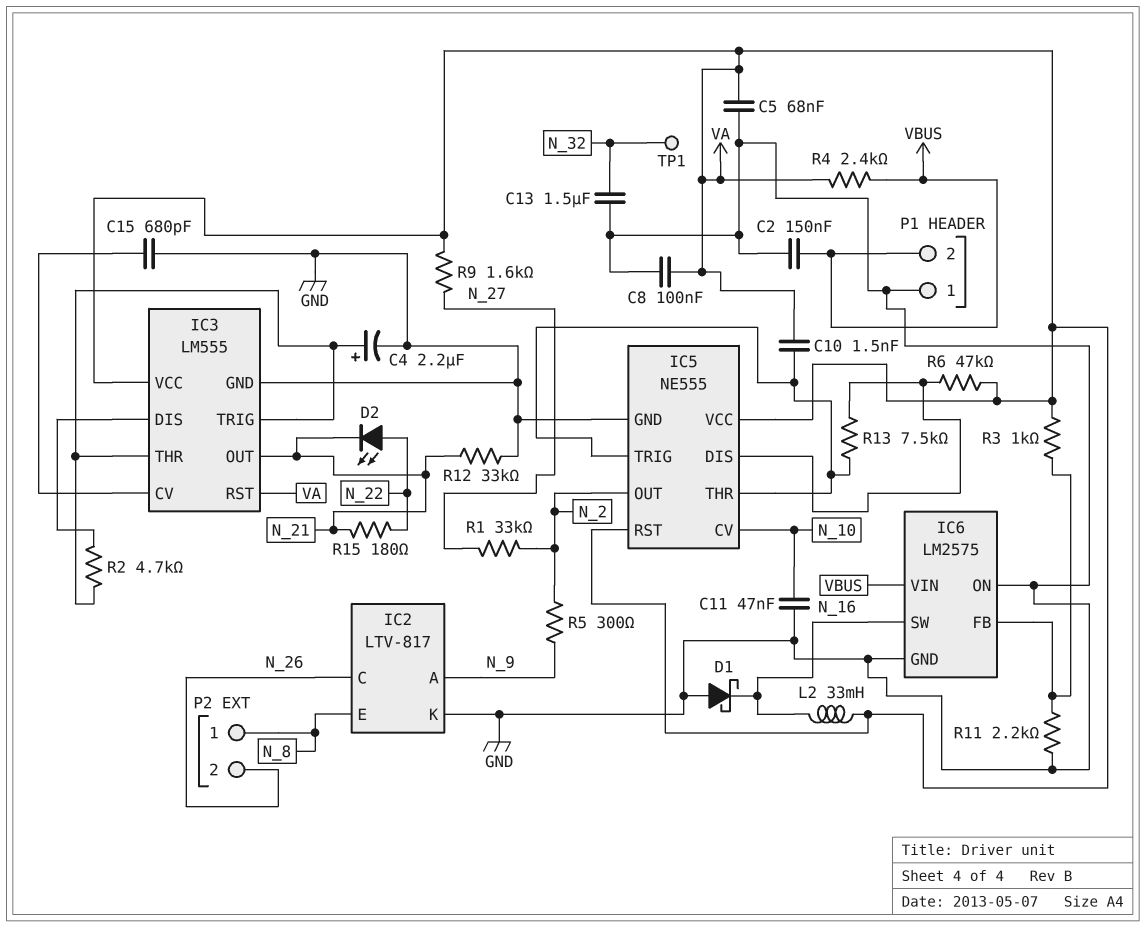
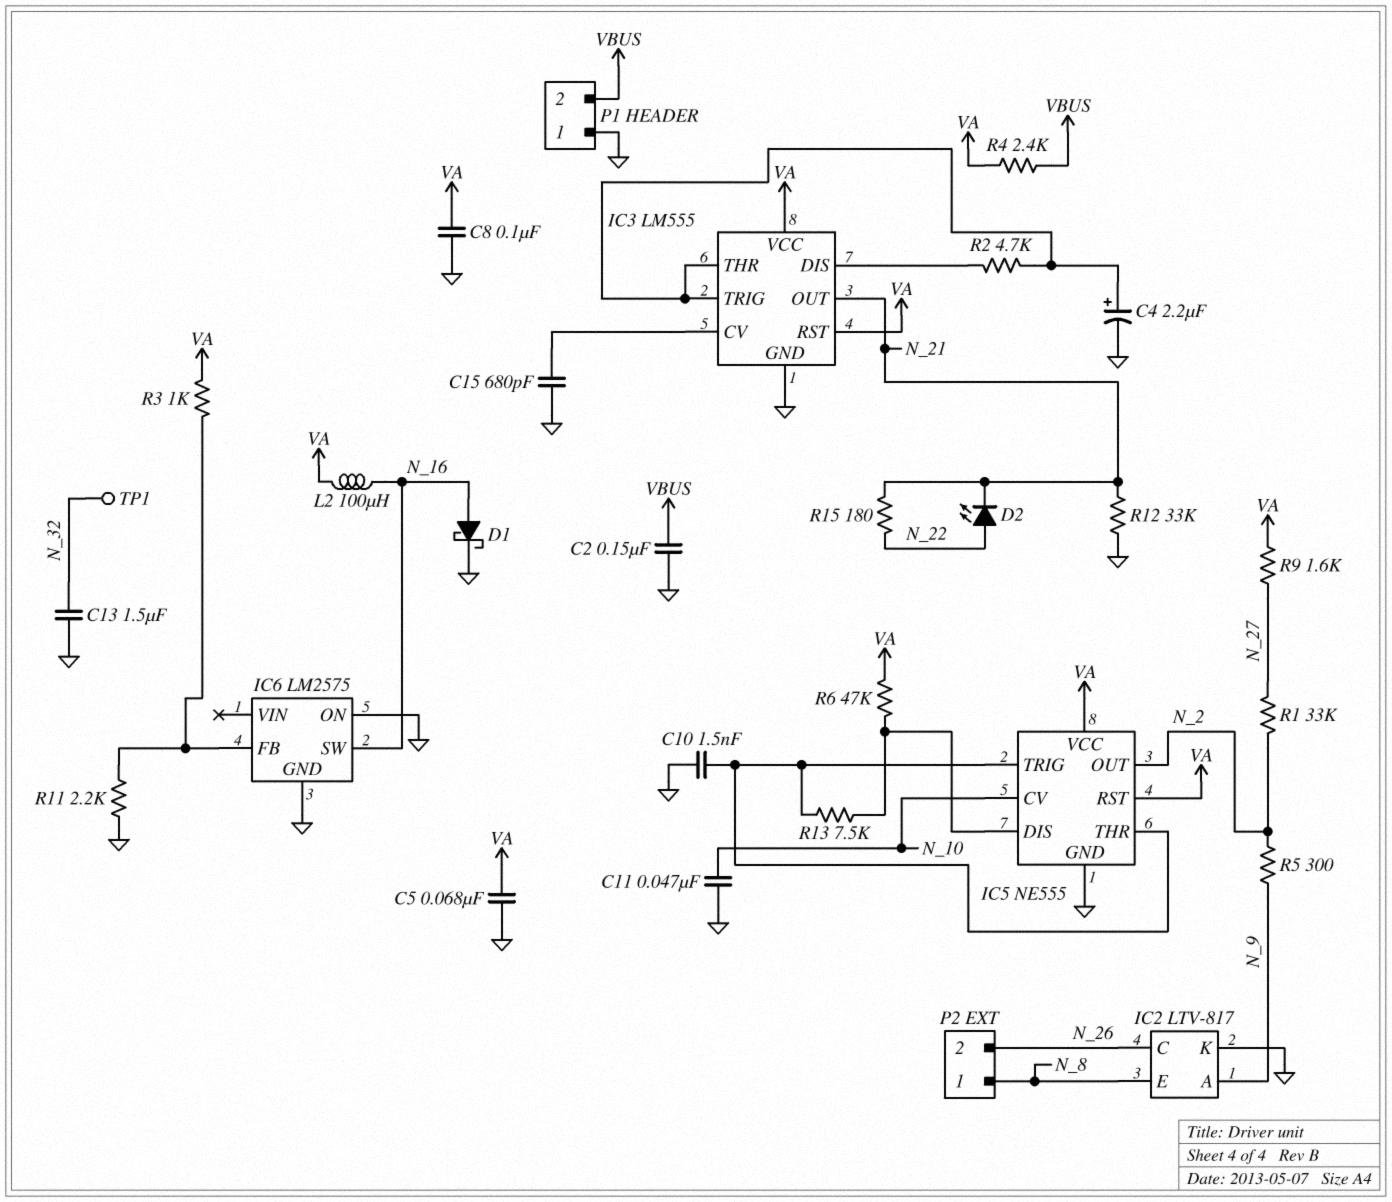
C10: 1.5nF (IC5/THR, VA) -> 1.5nF (GND, IC5/THR)
D1: schottky (A GND, K N_16) -> schottky (A N_16, K GND)
IC6 pin VIN: VBUS -> none
L2: 33mH (N_16, VA) -> 100uH (N_16, VA)

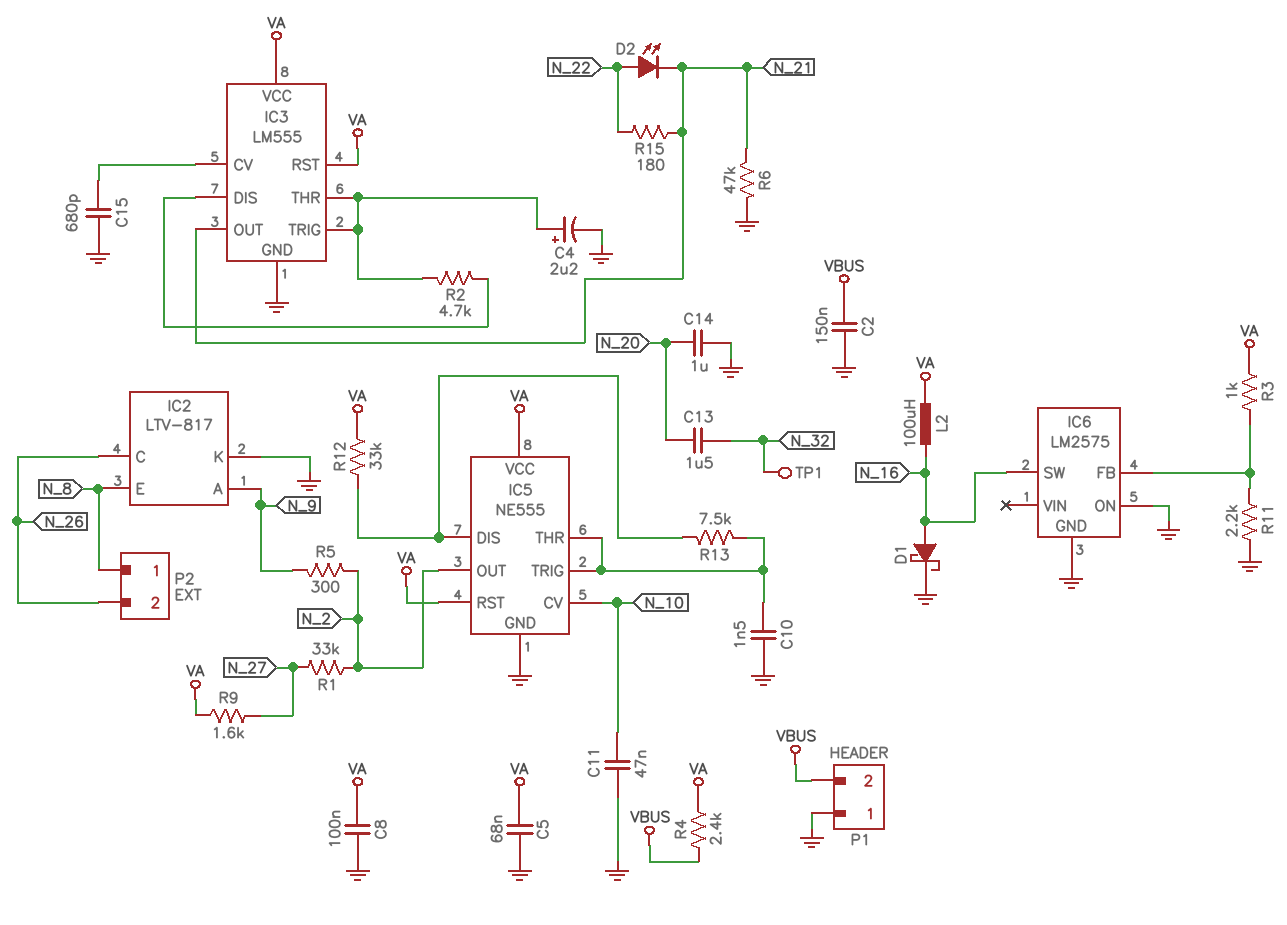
C13: 1.5uF (GND, N_32) -> 1.5uF (N_20, N_32)
C14: none -> 1uF (GND, N_20)
R6: 47k (IC5/DIS, VA) -> 47k (GND, N_21)
R12: 33k (GND, N_21) -> 33k (IC5/DIS, VA)

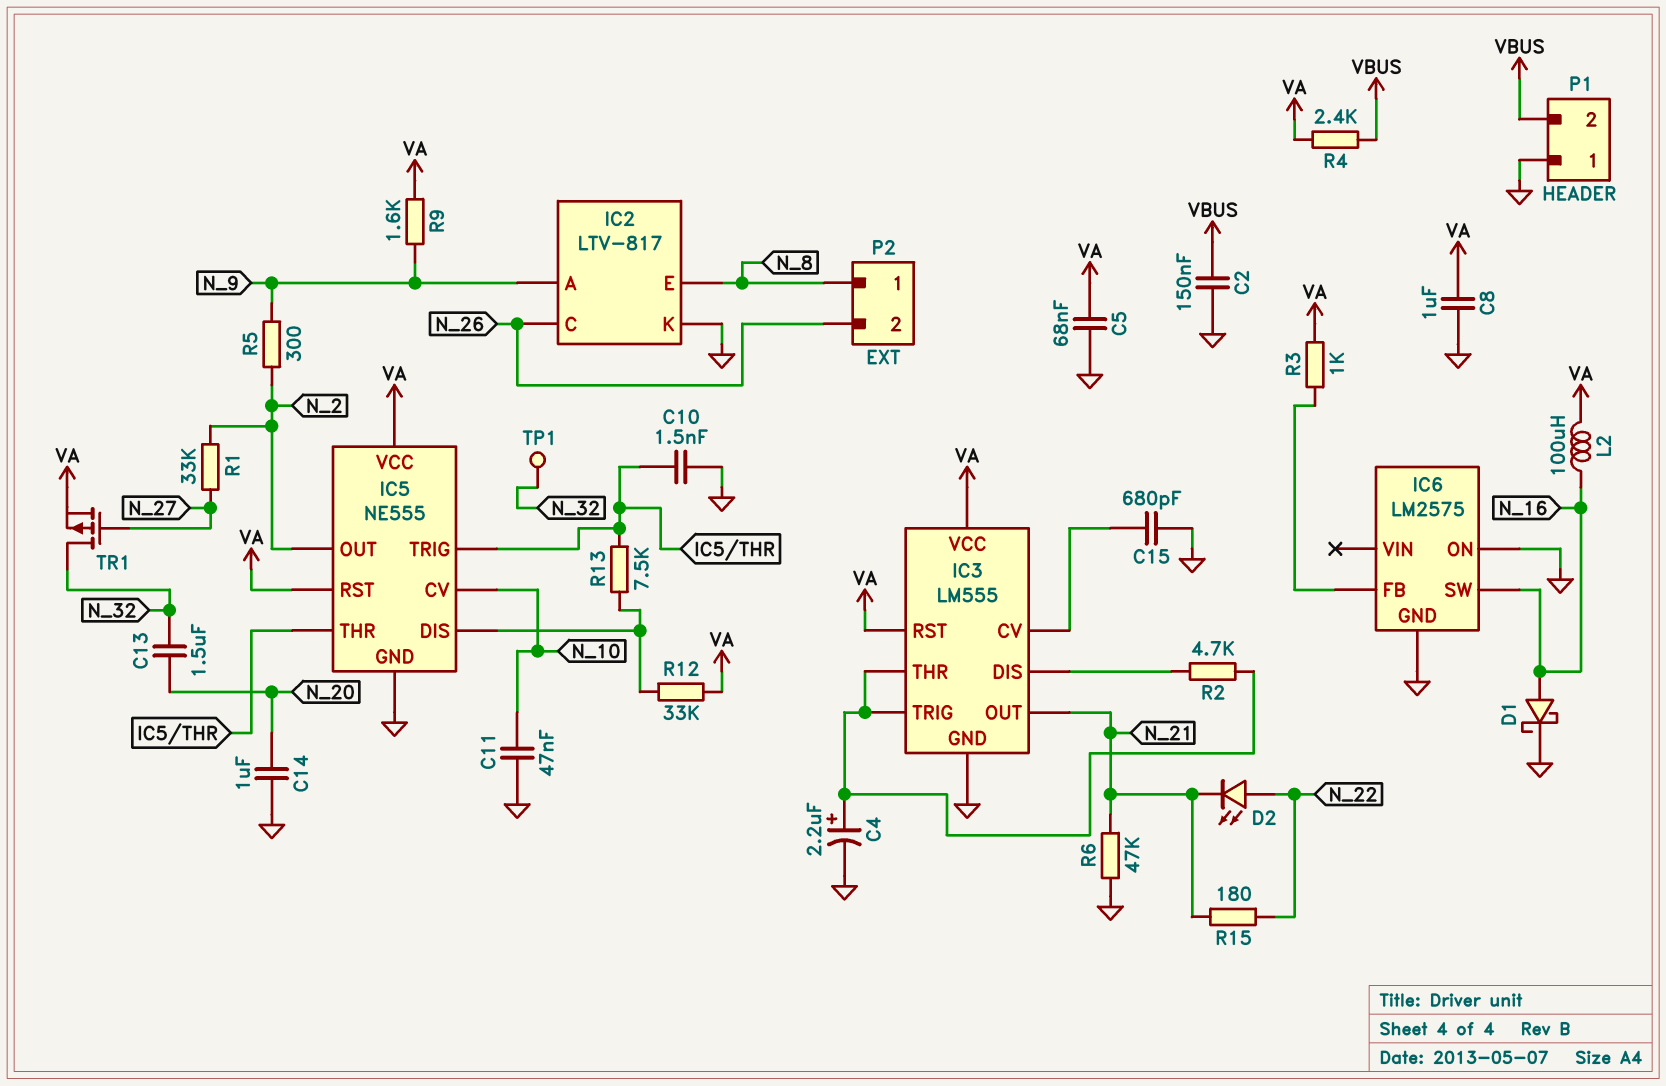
C8: 100nF (GND, VA) -> 1uF (GND, VA)
R9: 1.6k (N_27, VA) -> 1.6k (N_9, VA)
R11: 2.2k (GND, IC6/FB) -> none
TR1: none -> PMOS (G N_27, D N_32, S VA)

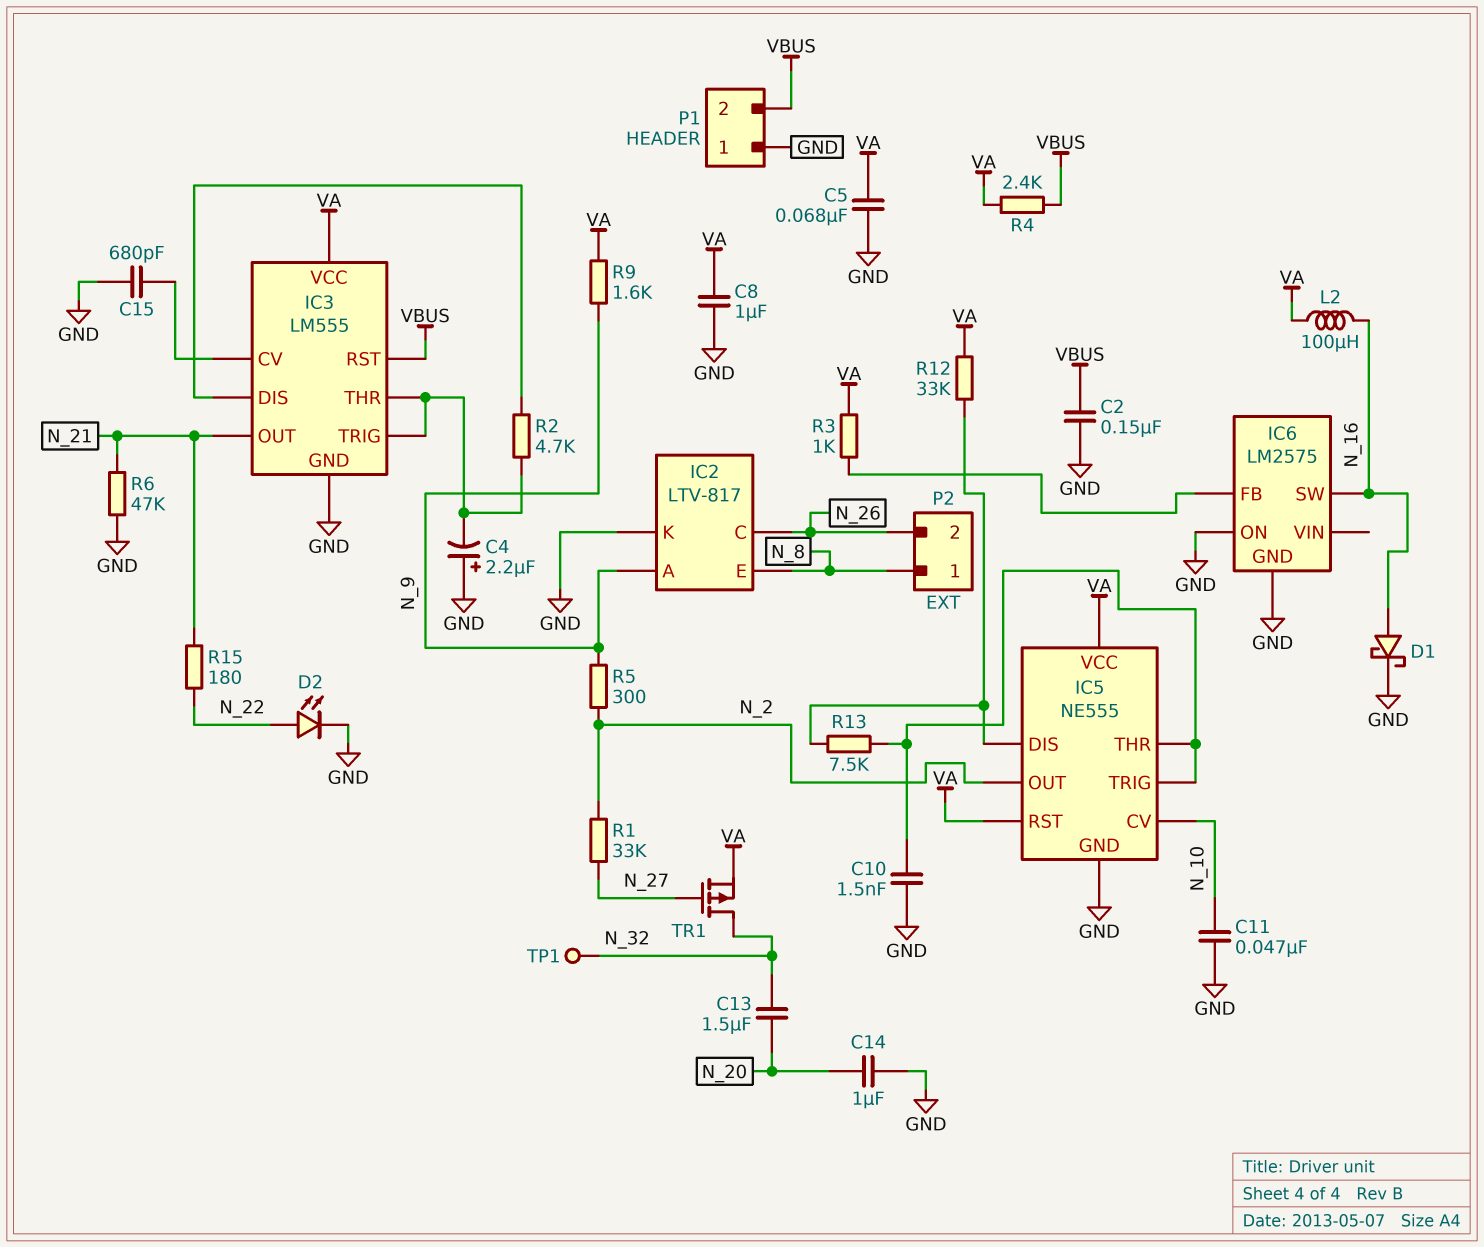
C4: 2.2uF (plus IC3/THR, minus GND) -> 2.2uF (plus GND, minus IC3/THR)
D2: LED (A N_22, K N_21) -> LED (A N_22, K GND)
IC3 pin RST: VA -> VBUS

